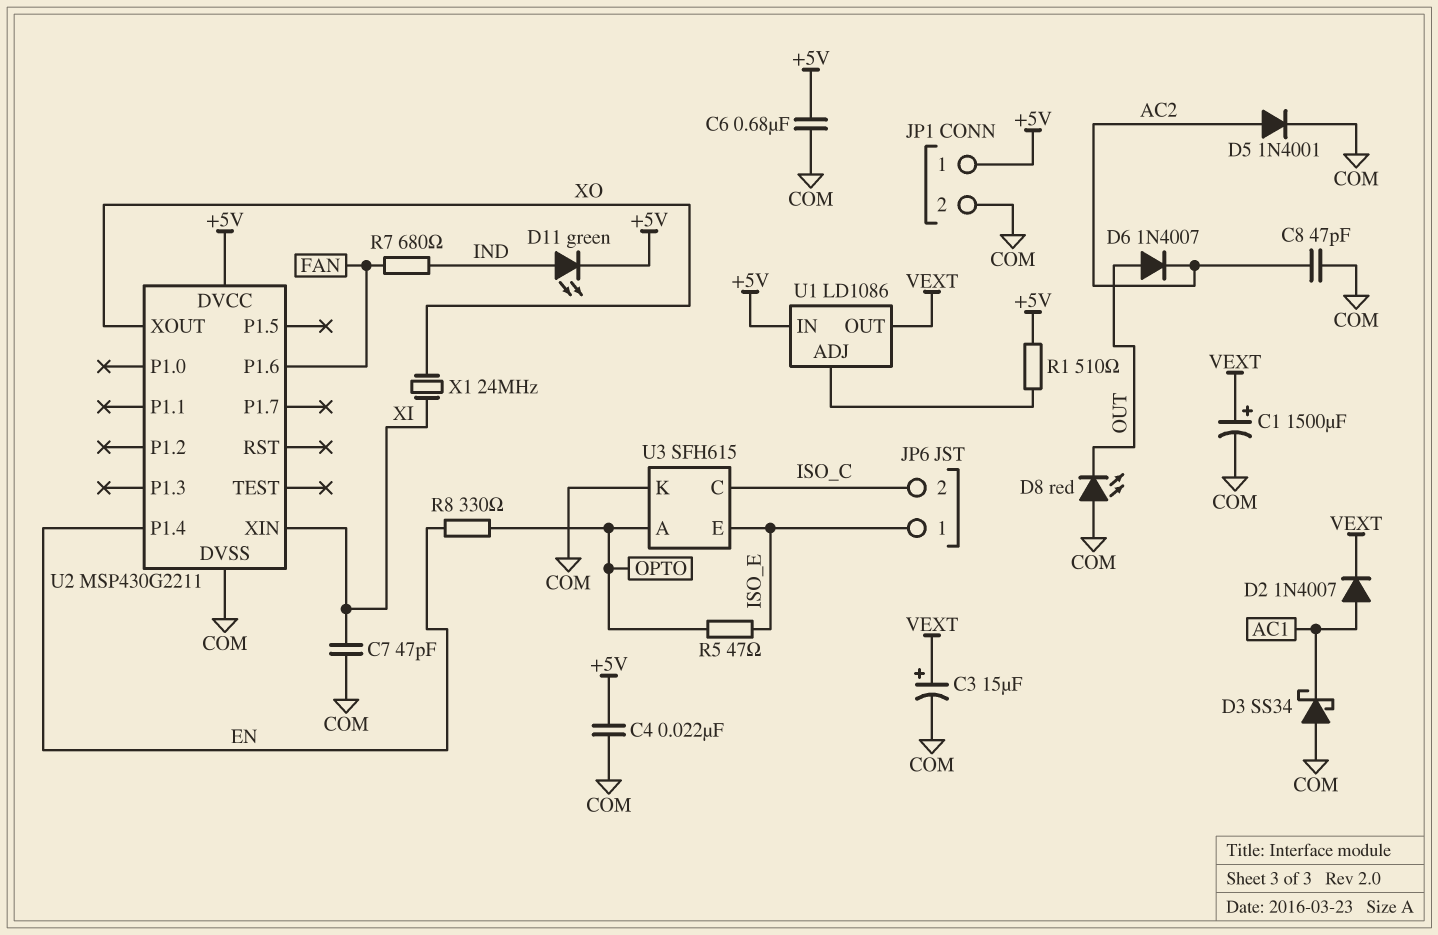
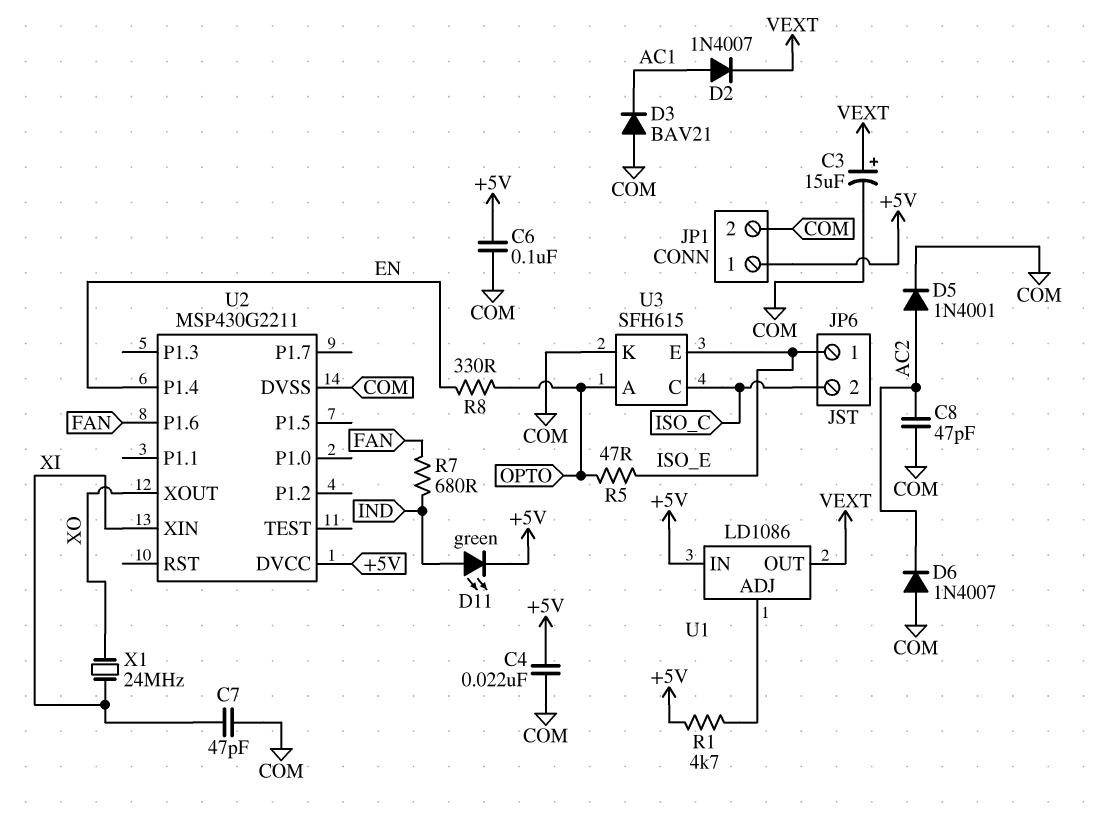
C1: 1500uF (plus VEXT, minus COM) -> none
C6: 680nF (+5V, COM) -> 100nF (+5V, COM)
D3: schottky SS34 (A COM, K AC1) -> diode BAV21 (A COM, K AC1)
D6: diode 1N4007 (A OUT, K AC2) -> diode 1N4007 (A COM, K AC2)
D8: LED red (A COM, K OUT) -> none
R1: 510 (+5V, U1/ADJ) -> 4.7k (+5V, U1/ADJ)

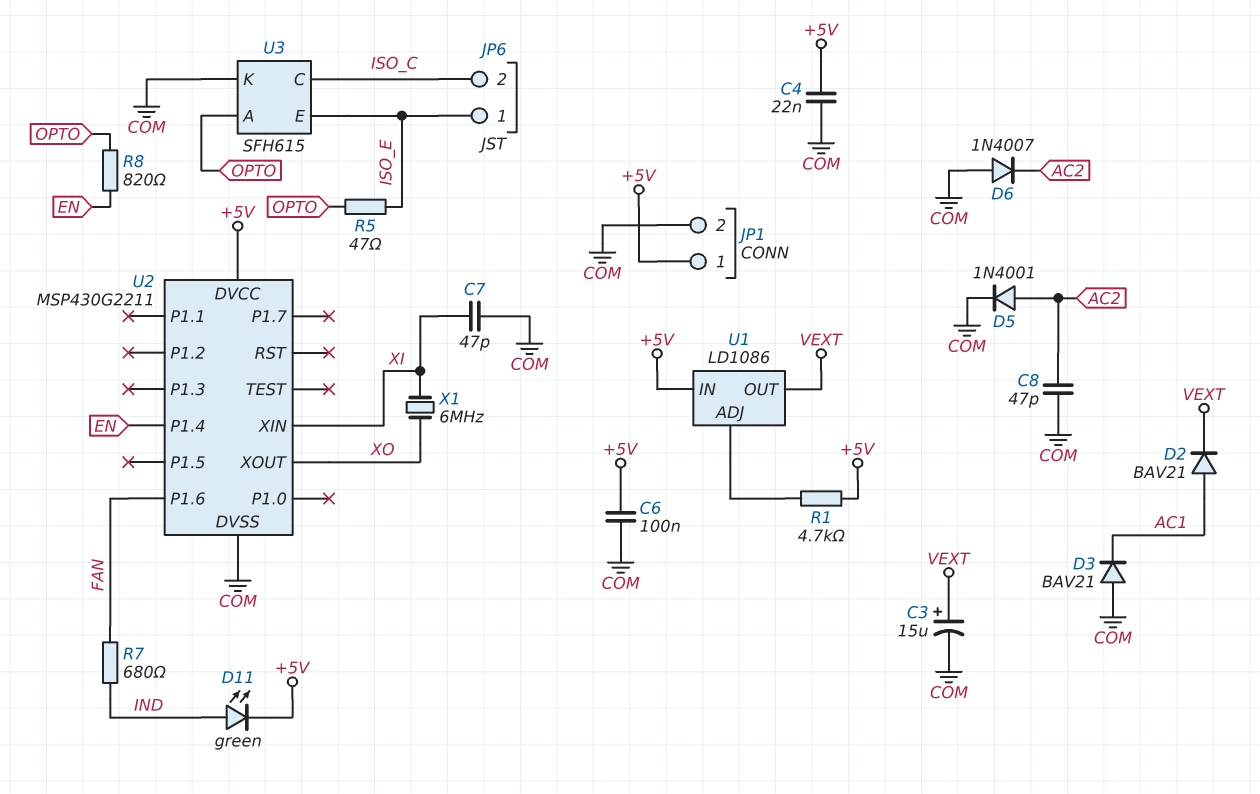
D2: diode 1N4007 (A AC1, K VEXT) -> diode BAV21 (A AC1, K VEXT)
R8: 330 (EN, OPTO) -> 820 (EN, OPTO)
X1: 24MHz (XI, XO) -> 6MHz (XI, XO)

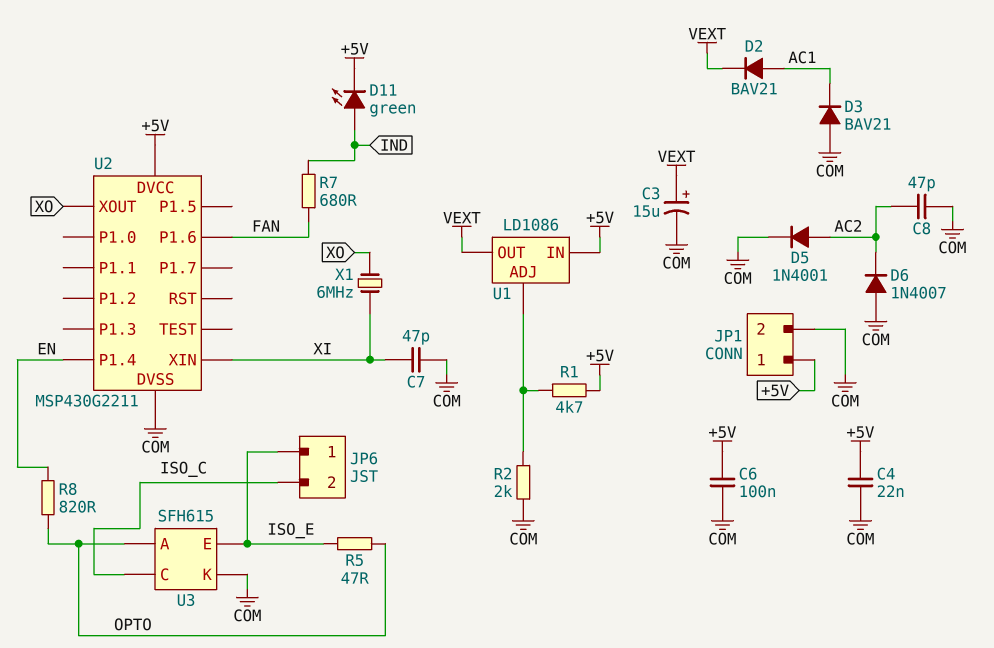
R2: none -> 2k (COM, U1/ADJ)

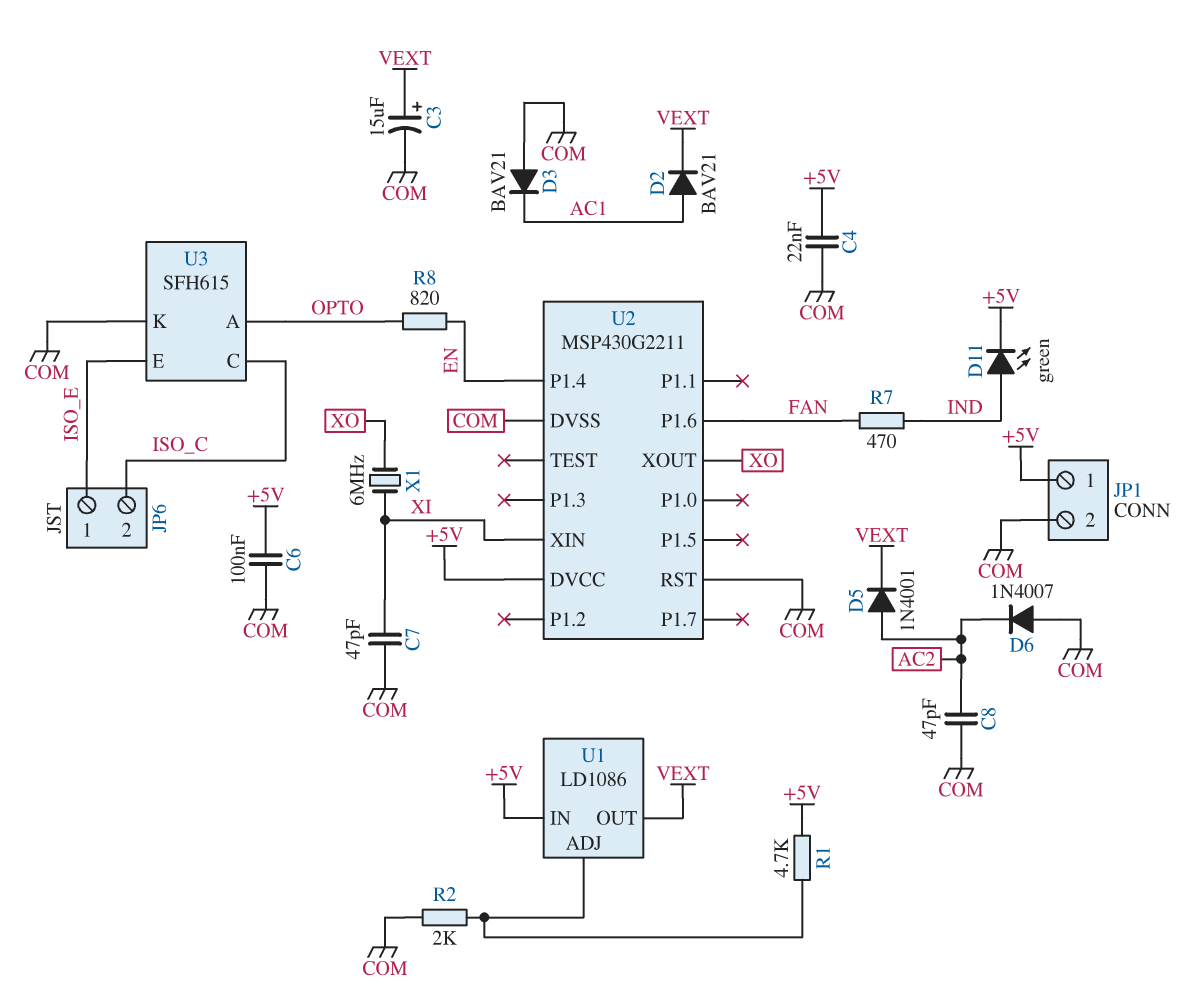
D5: diode 1N4001 (A AC2, K COM) -> diode 1N4001 (A AC2, K VEXT)
R5: 47 (ISO_E, OPTO) -> none
R7: 680 (FAN, IND) -> 470 (FAN, IND)
U2 pin RST: none -> COM

